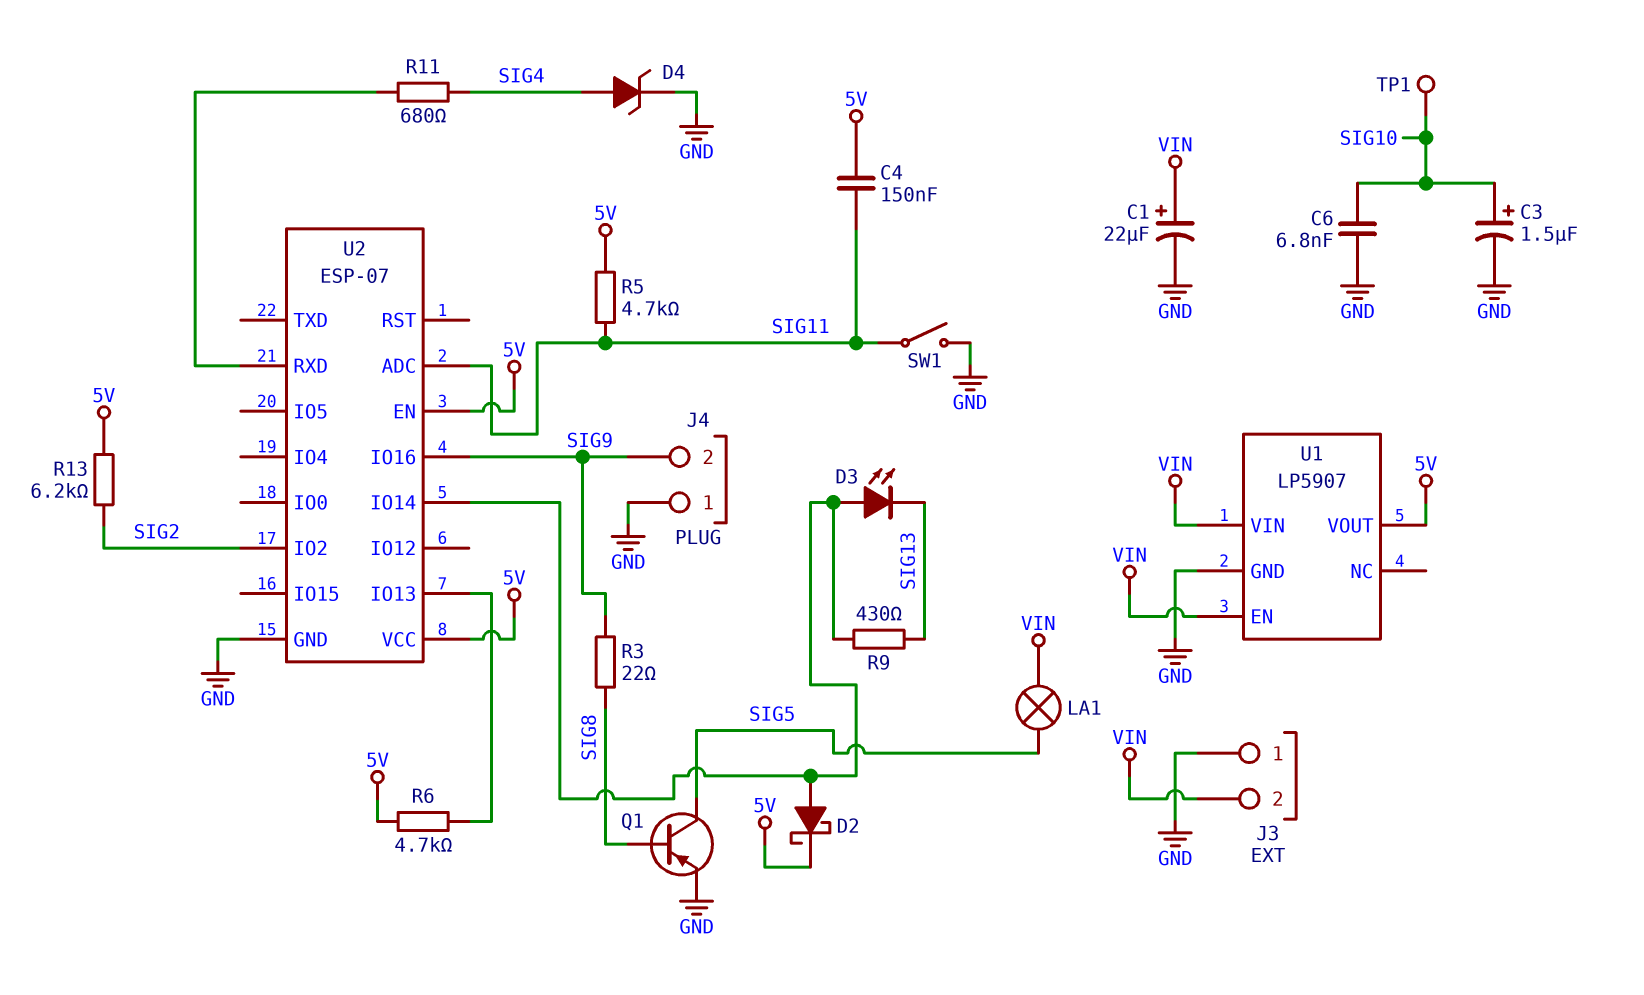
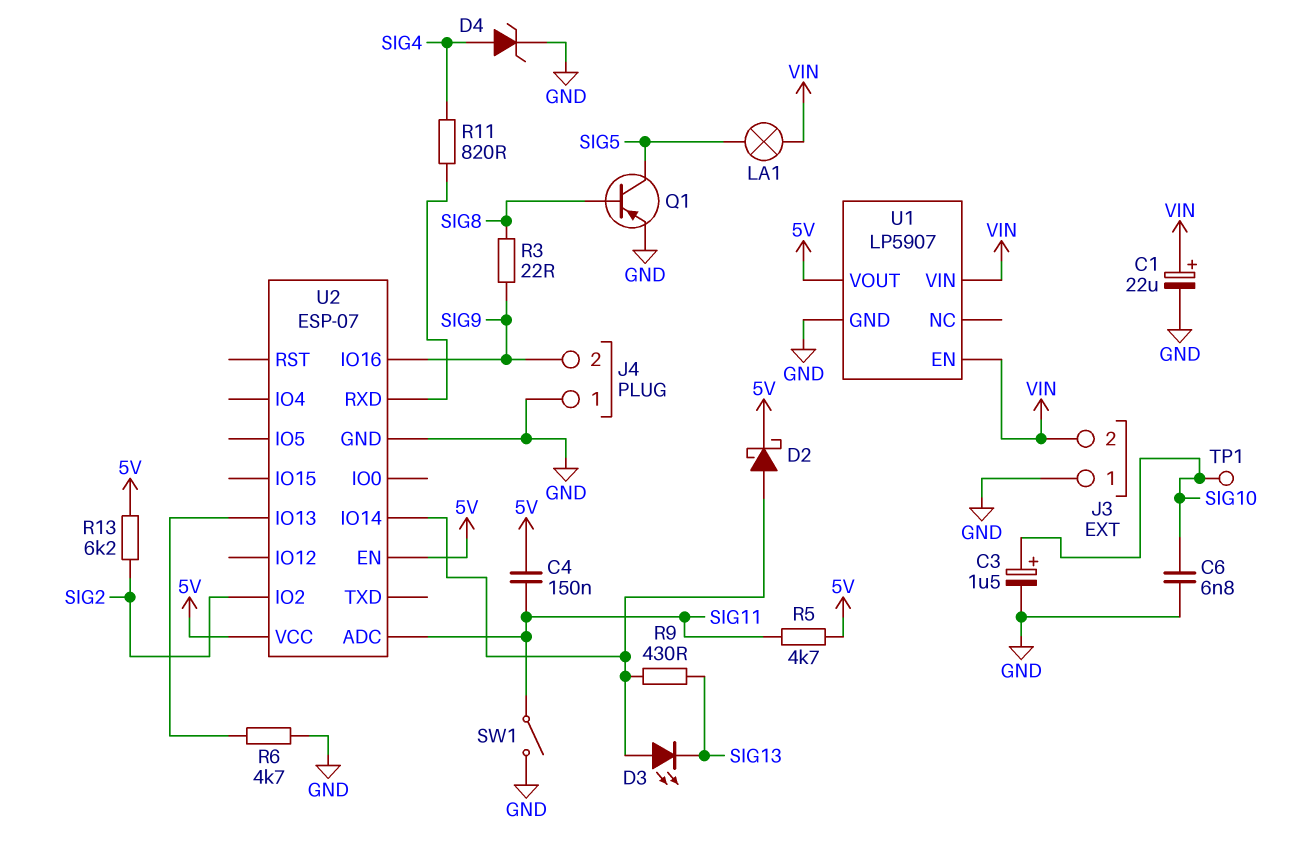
R6: 4.7k (5V, U2/IO13) -> 4.7k (GND, U2/IO13)
R11: 680 (SIG4, U2/RXD) -> 820 (SIG4, U2/RXD)

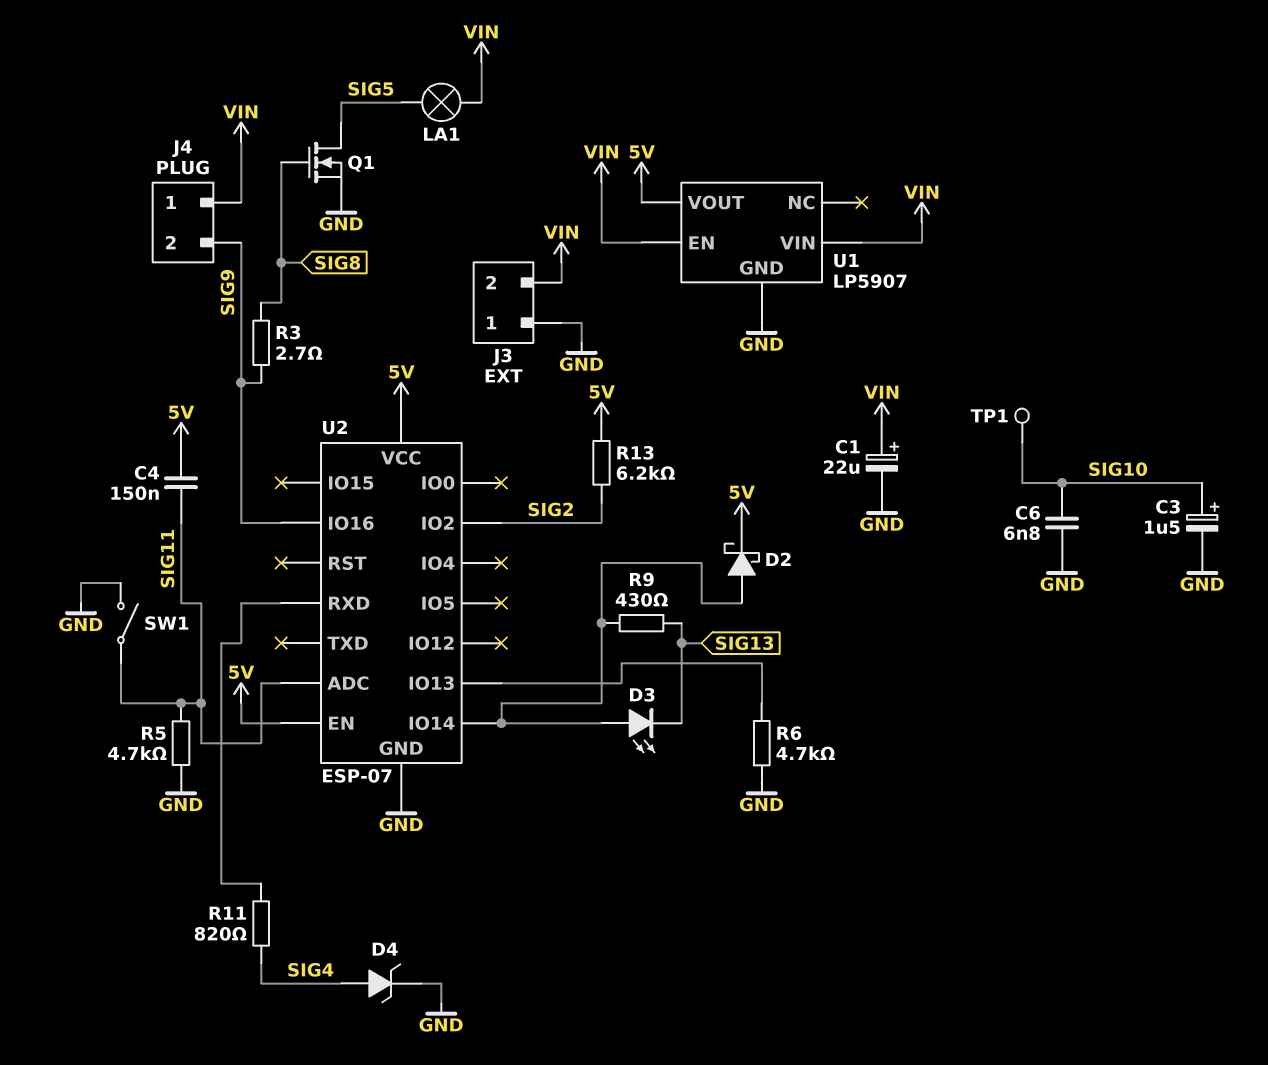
J4 pin 1: GND -> VIN
Q1: PNP (B SIG8, C SIG5, E GND) -> NMOS (G SIG8, D SIG5, S GND)
R3: 22 (SIG8, SIG9) -> 2.7 (SIG8, SIG9)
R5: 4.7k (5V, SIG11) -> 4.7k (GND, SIG11)

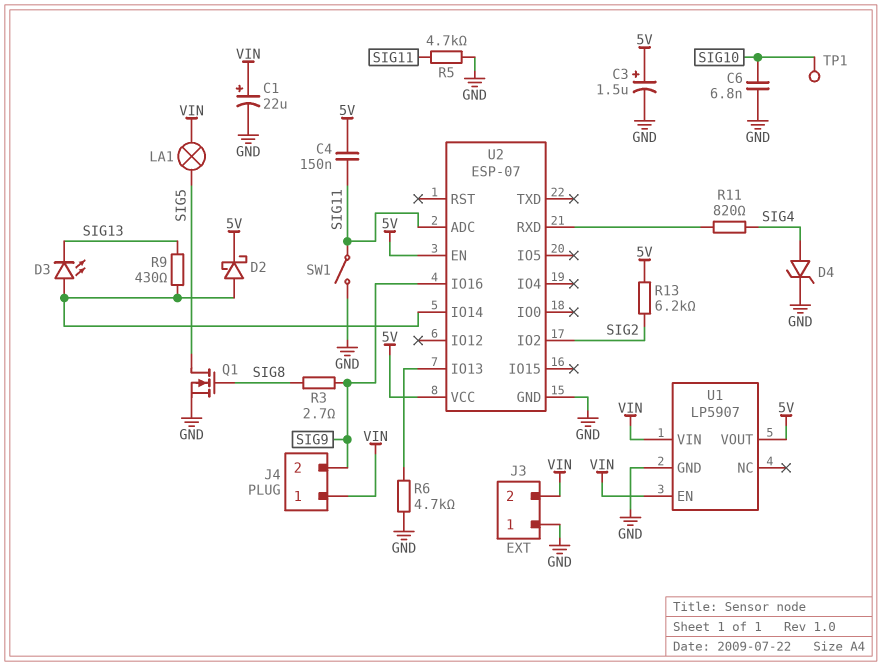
C3: 1.5uF (plus SIG10, minus GND) -> 1.5uF (plus 5V, minus GND)

